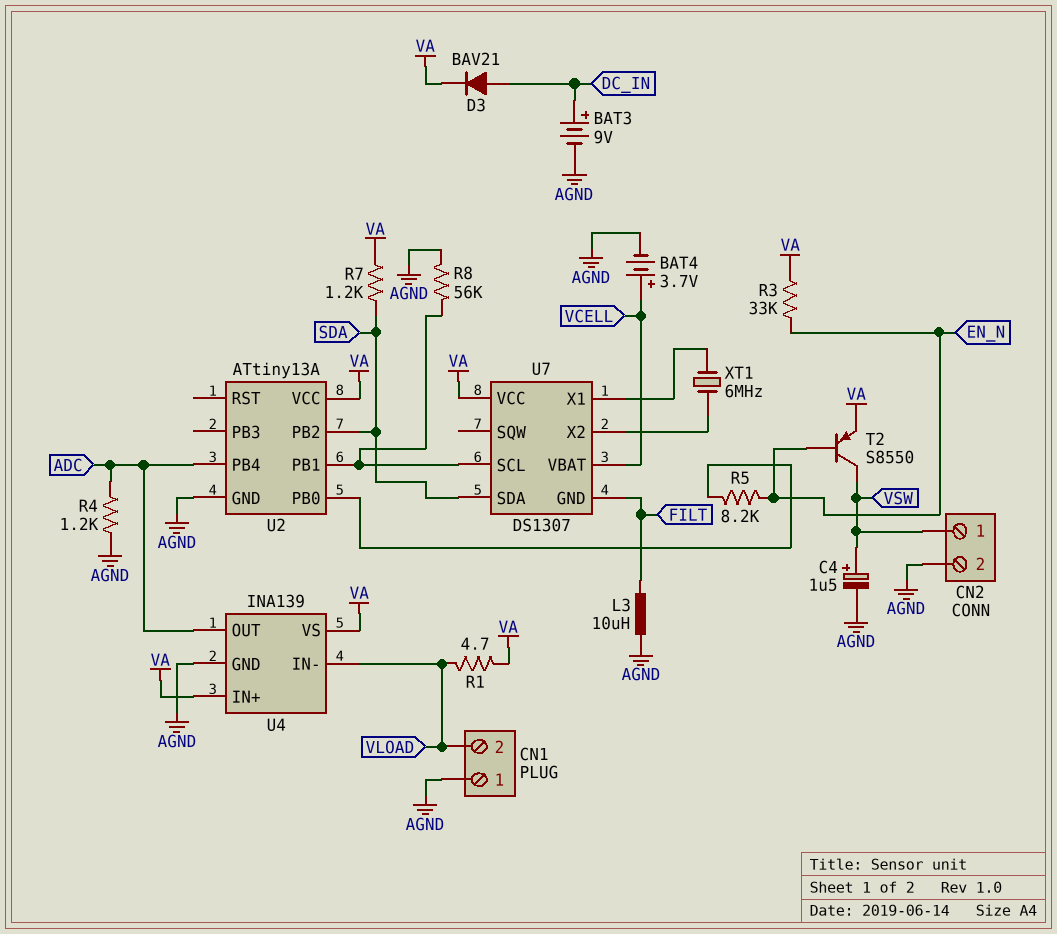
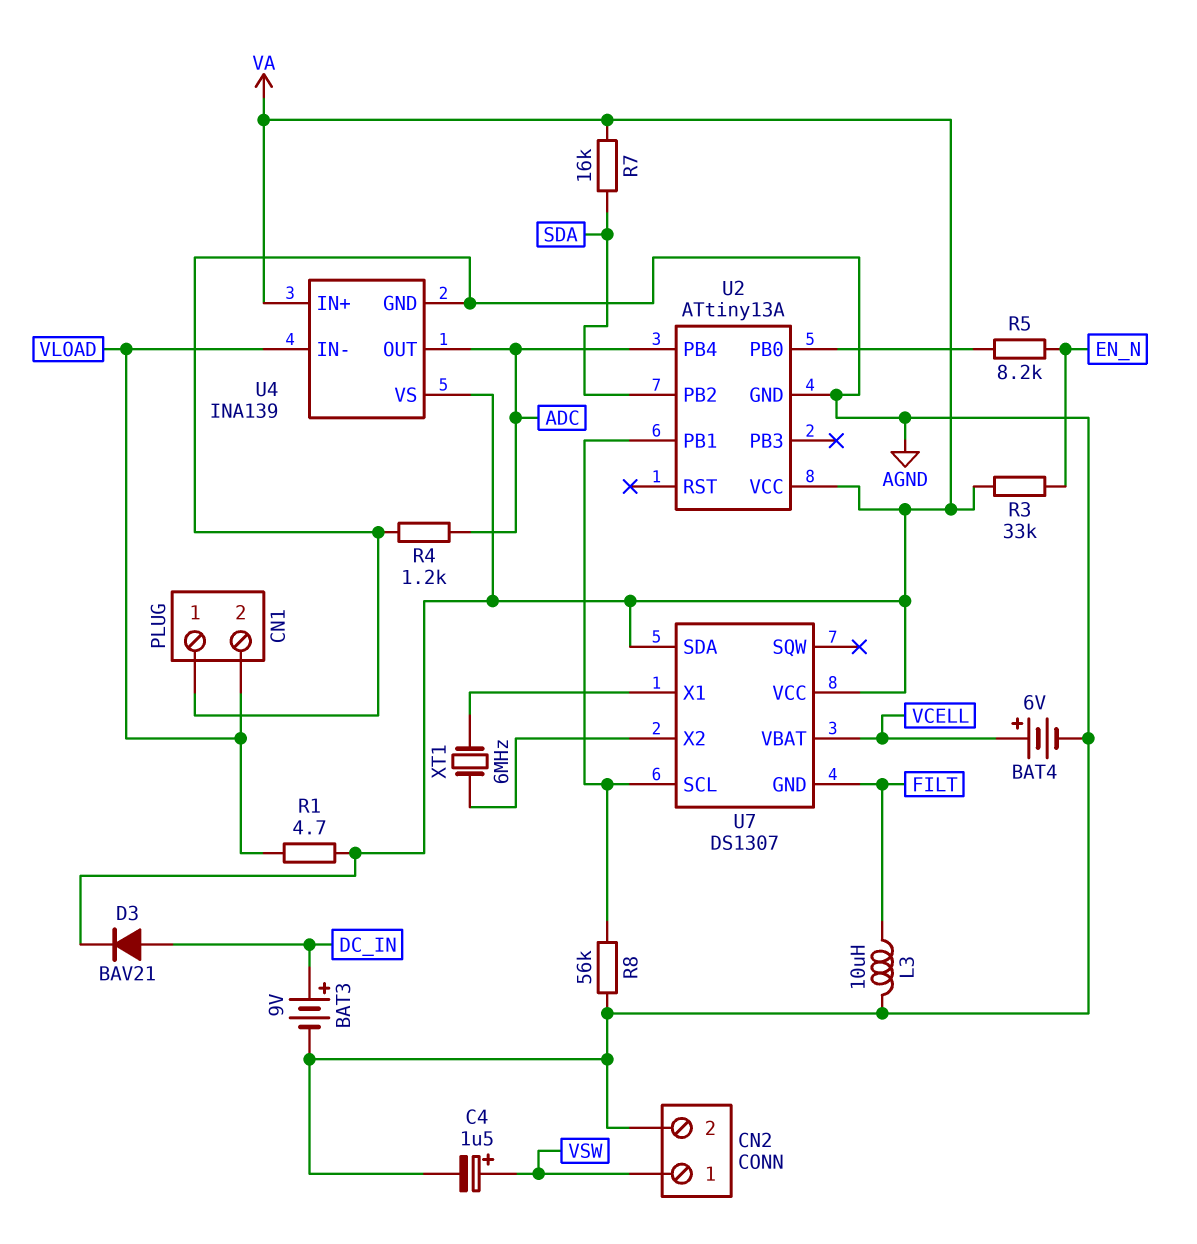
BAT4: 3.7V (plus VCELL, minus AGND) -> 6V (plus VCELL, minus AGND)
R7: 1.2k (SDA, VA) -> 16k (SDA, VA)
T2: PNP S8550 (B EN_N, C VSW, E VA) -> none
U7 pin SDA: SDA -> VA

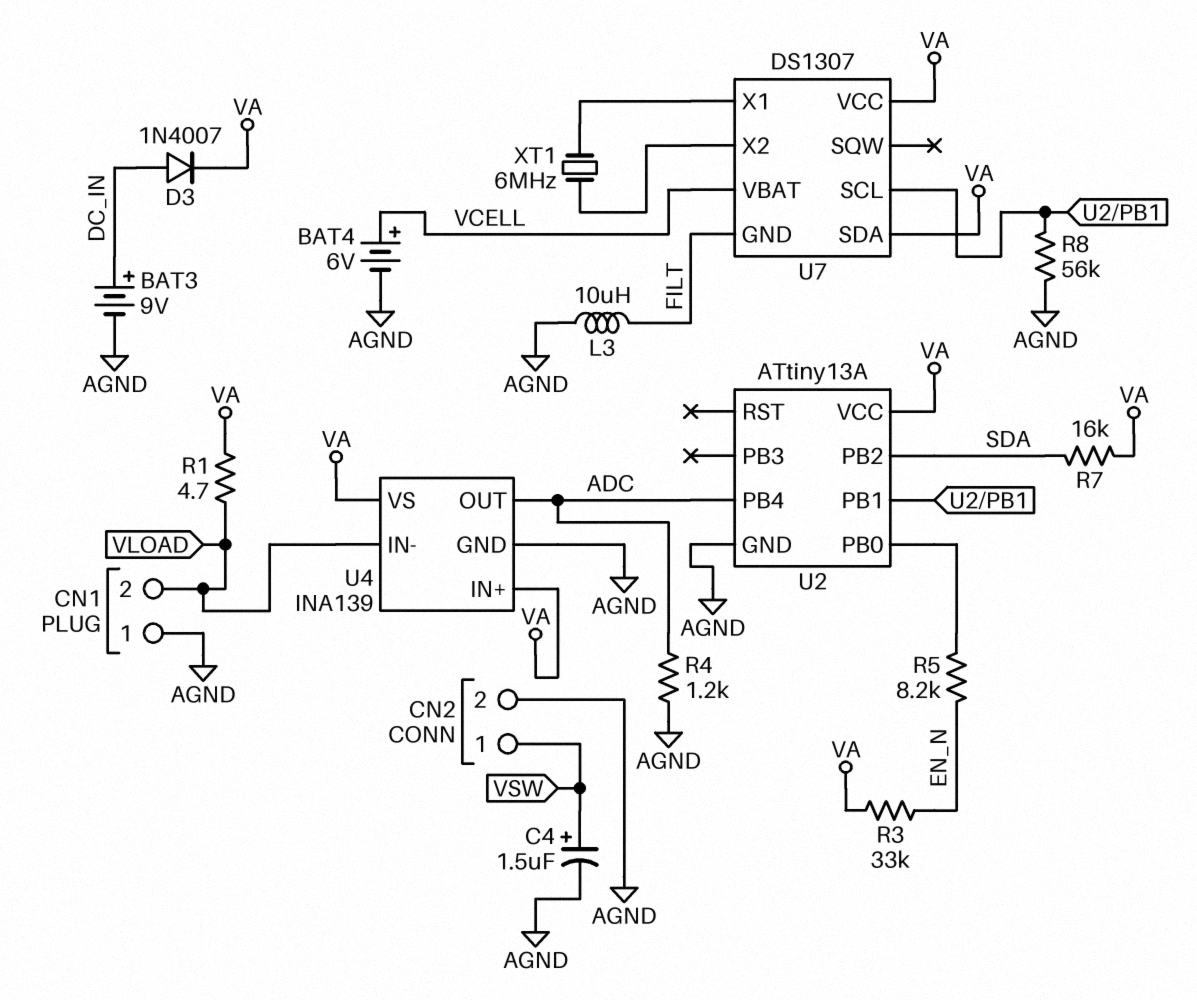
D3: diode BAV21 (A DC_IN, K VA) -> diode 1N4007 (A DC_IN, K VA)

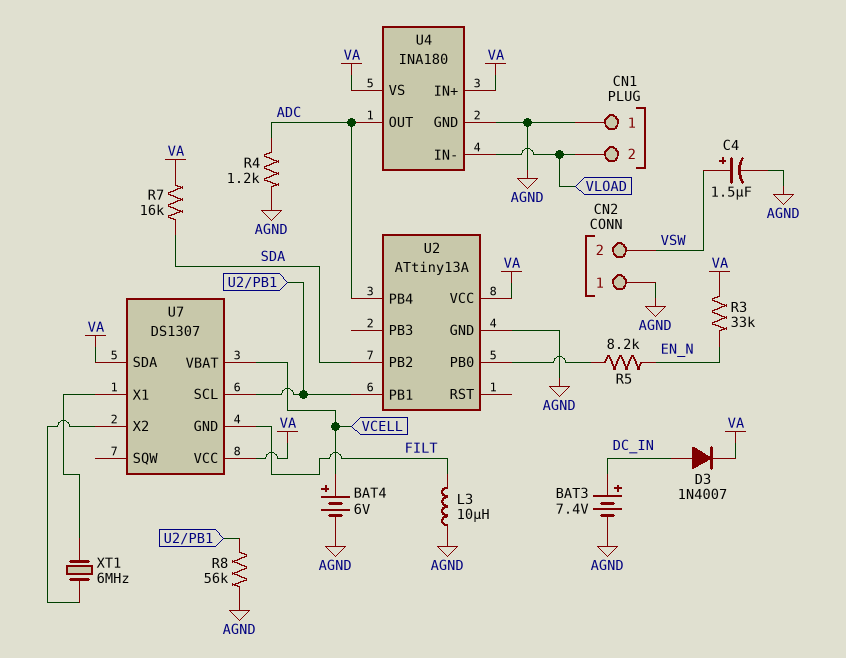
BAT3: 9V (plus DC_IN, minus AGND) -> 7.4V (plus DC_IN, minus AGND)
CN2 pin 1: VSW -> AGND
CN2 pin 2: AGND -> VSW
R1: 4.7 (VA, VLOAD) -> none
U4: INA139 -> INA180

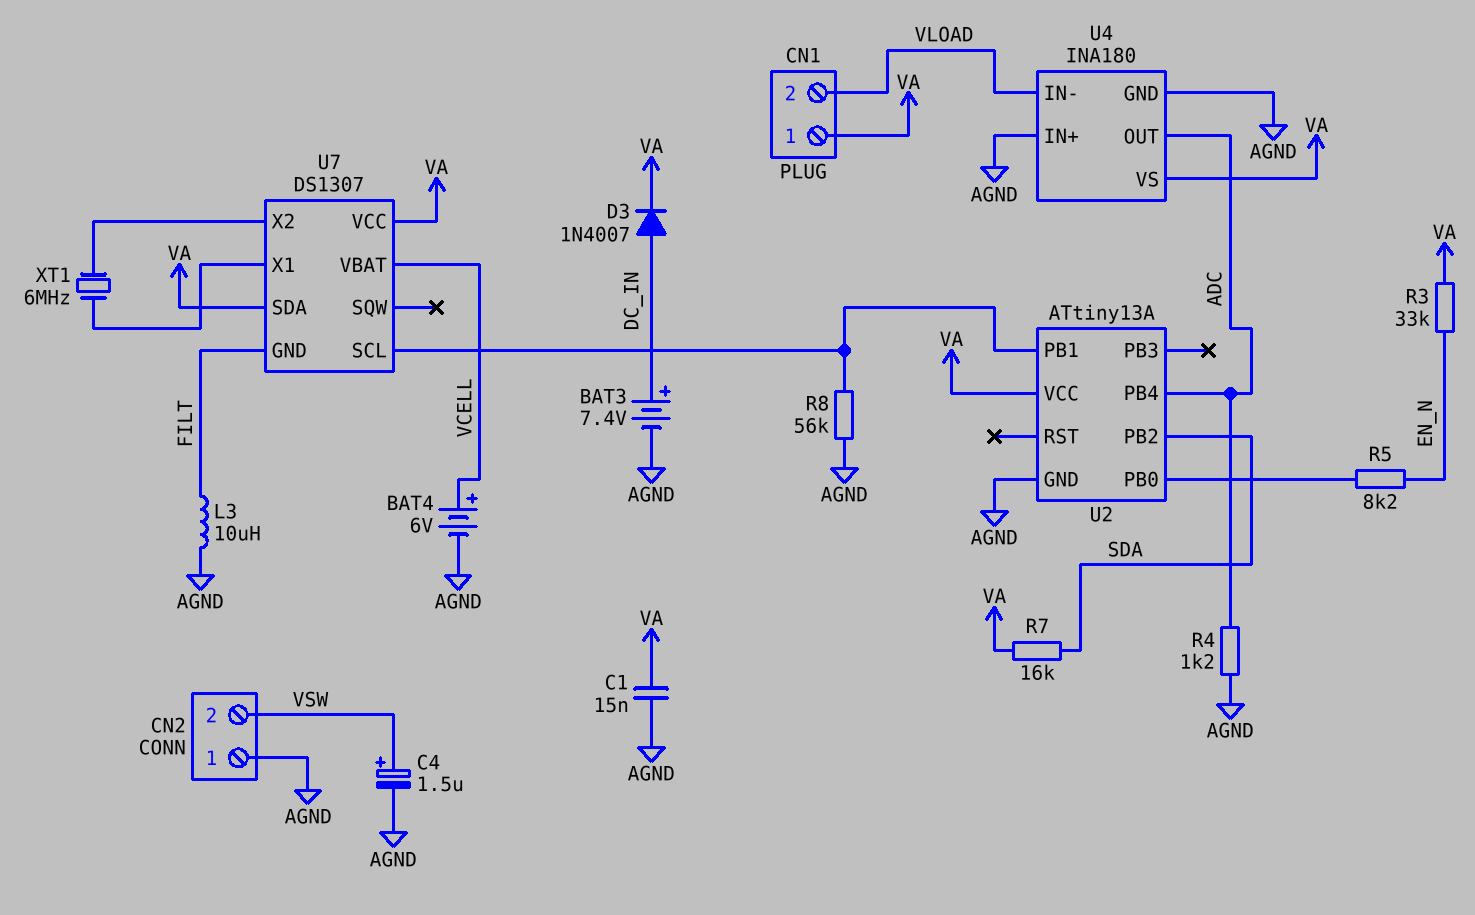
C1: none -> 15nF (AGND, VA)
CN1 pin 1: AGND -> VA
U4 pin IN+: VA -> AGND

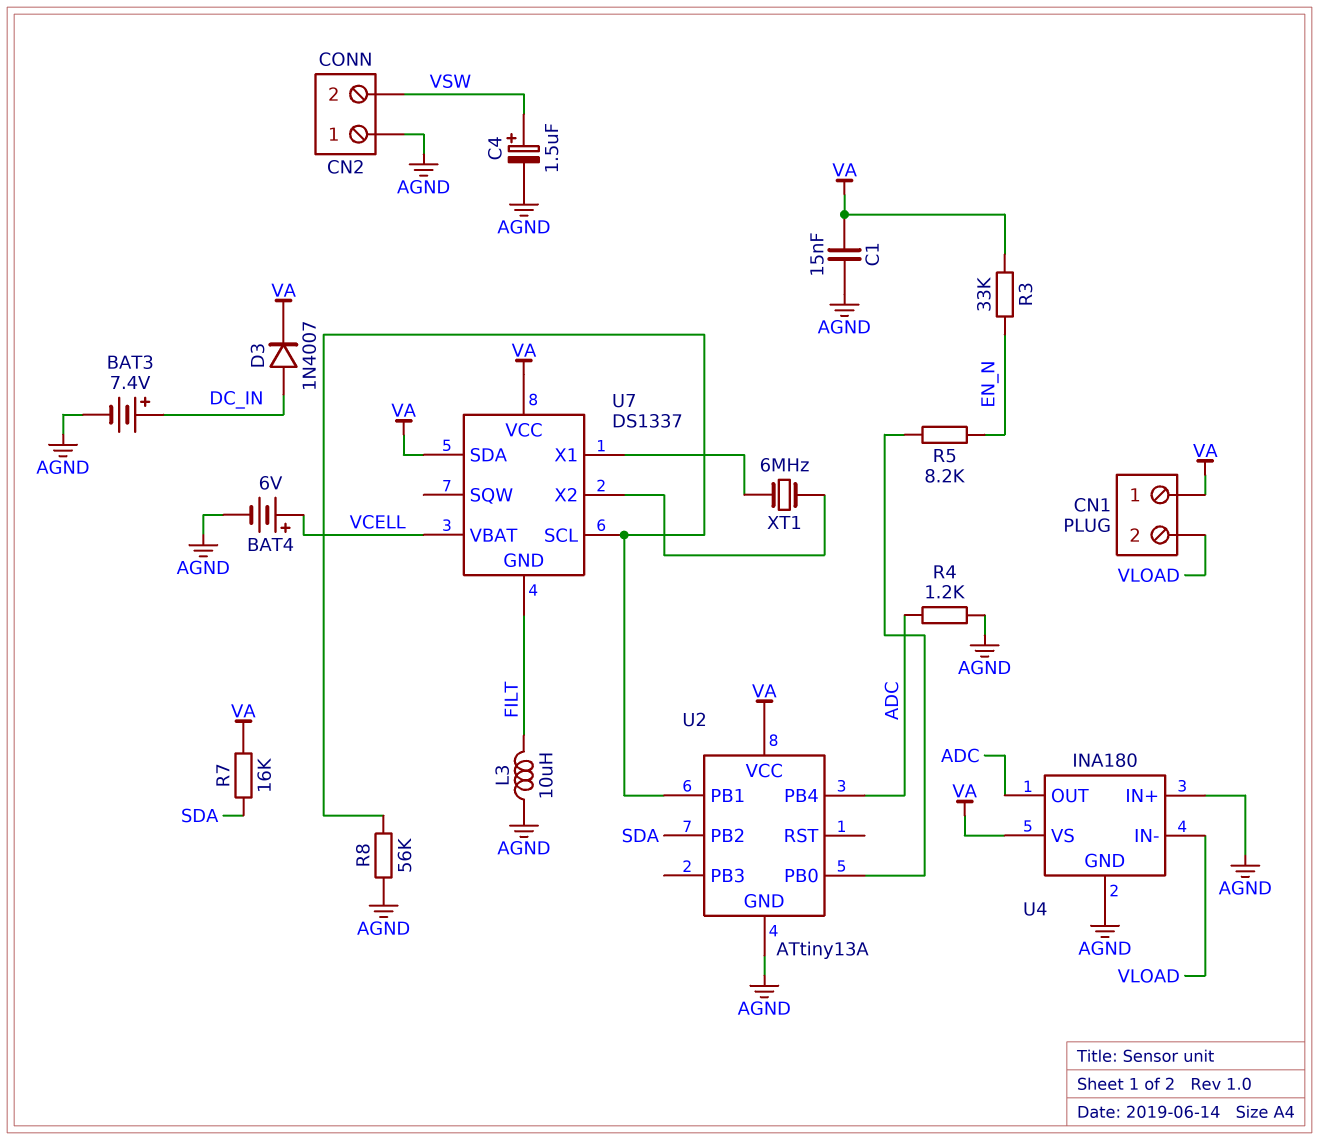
U7: DS1307 -> DS1337

